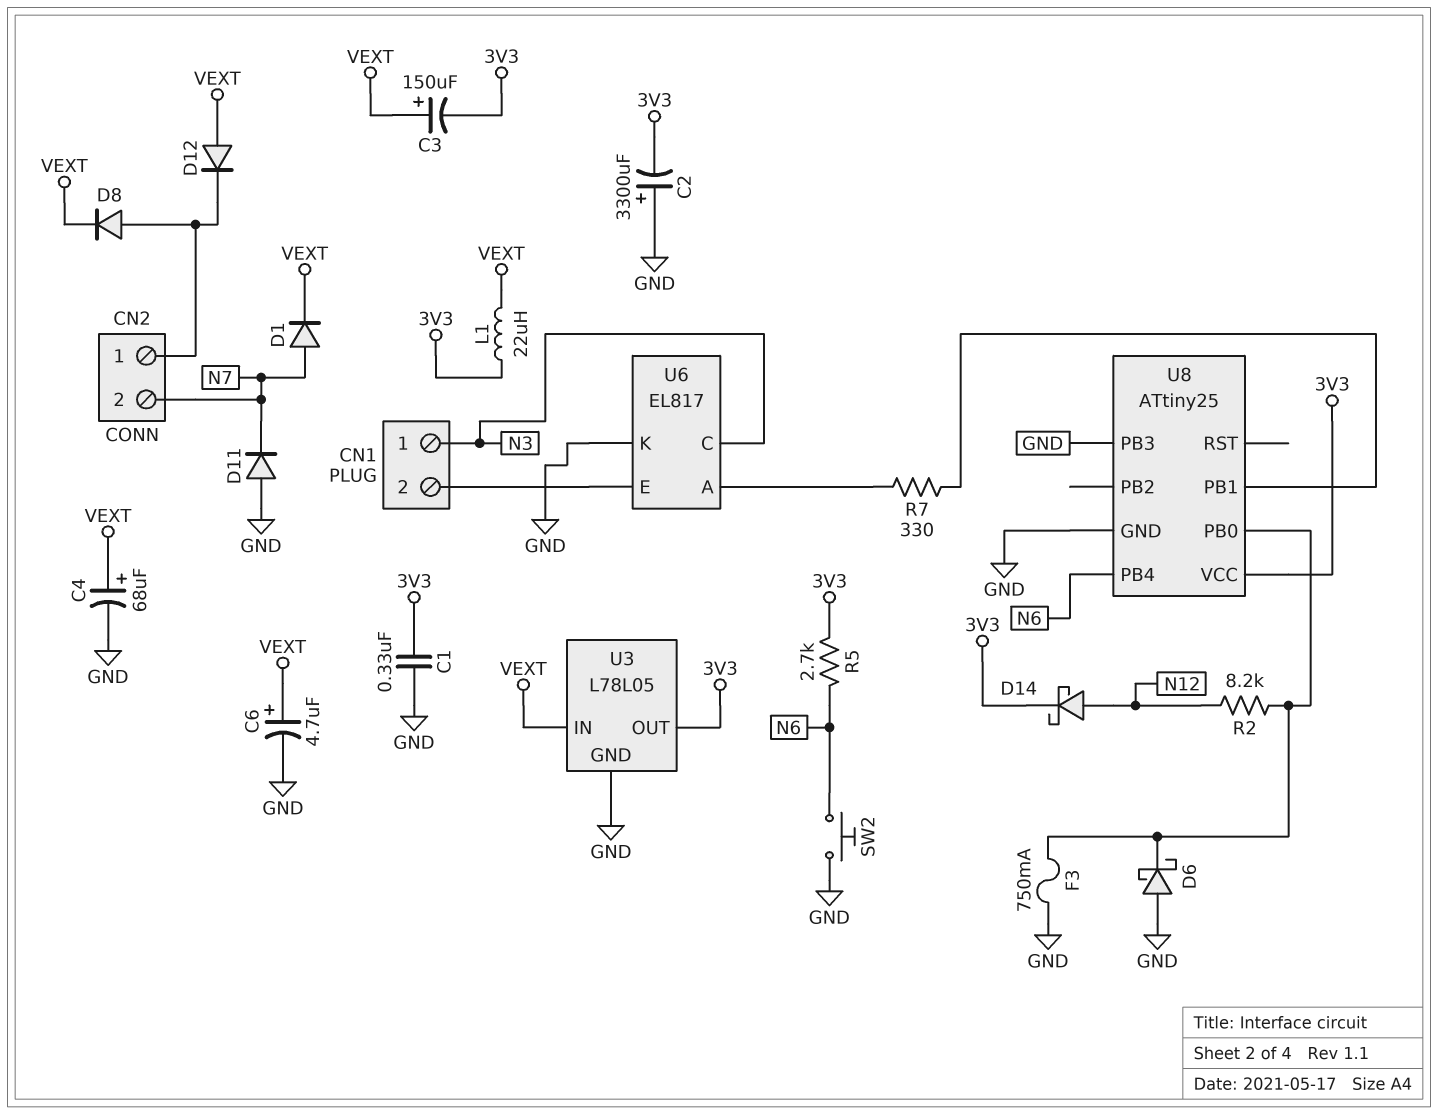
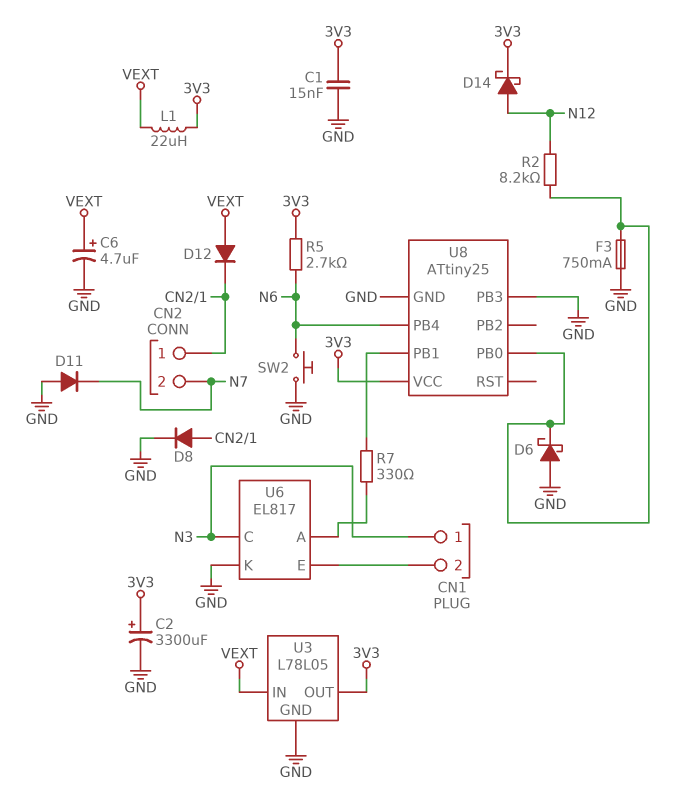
C1: 330nF (3V3, GND) -> 15nF (3V3, GND)
C2: 3300uF (plus GND, minus 3V3) -> 3300uF (plus 3V3, minus GND)
C3: 150uF (plus VEXT, minus 3V3) -> none
C4: 68uF (plus VEXT, minus GND) -> none
D1: diode (A N7, K VEXT) -> none
D8: diode (A CN2/1, K VEXT) -> diode (A CN2/1, K GND)

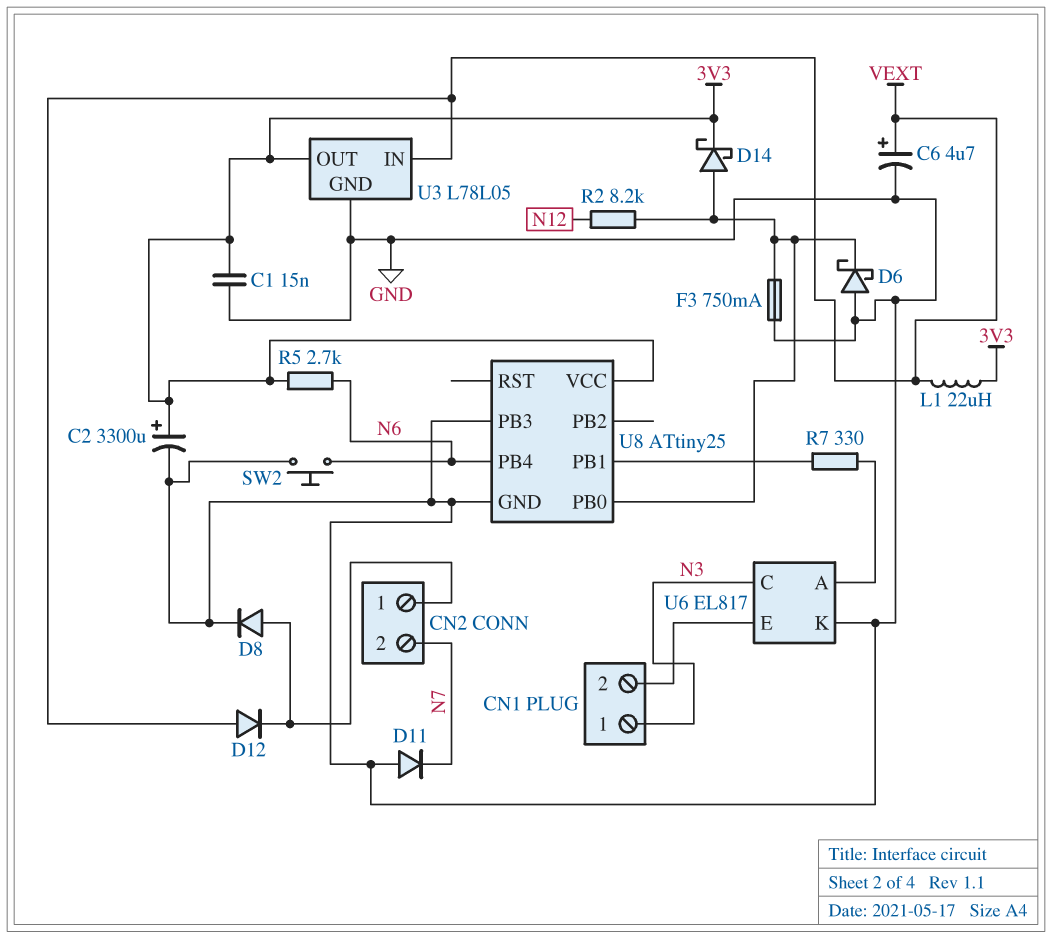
D14: schottky (A N12, K 3V3) -> schottky (A U8/PB0, K 3V3)

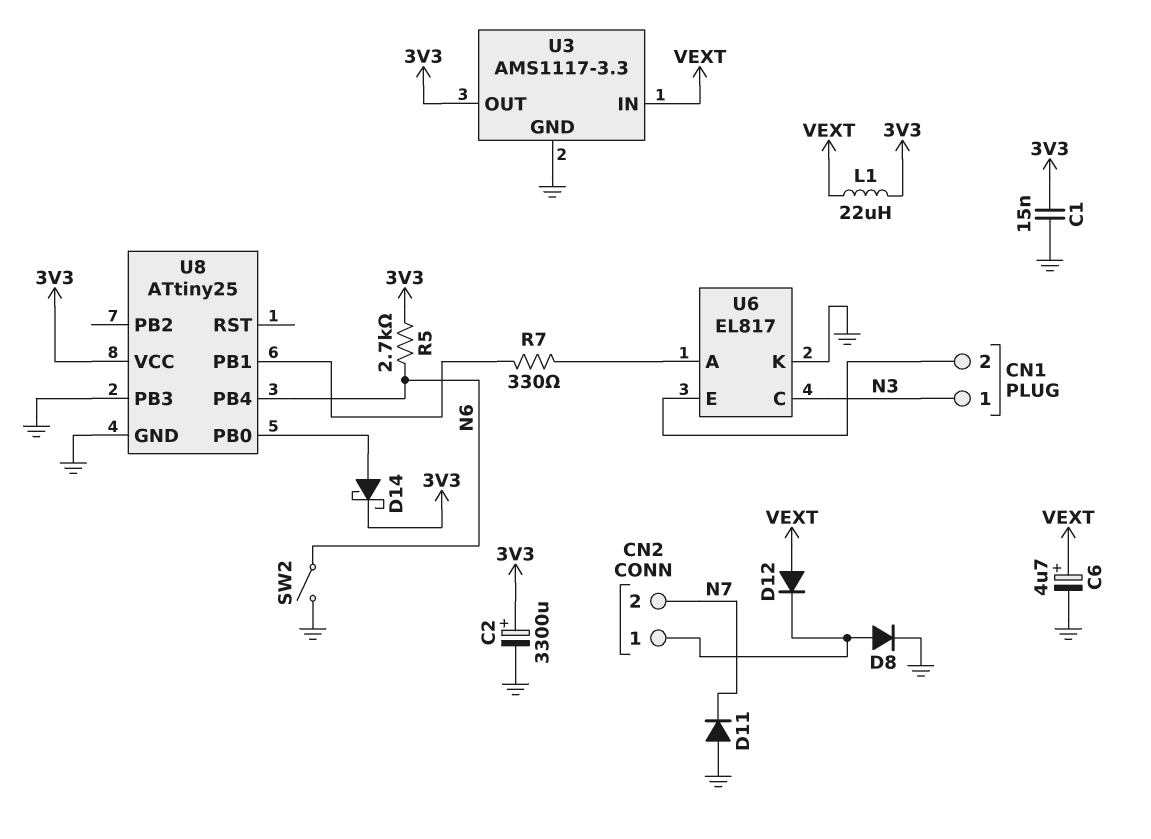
D6: schottky (A GND, K U8/PB0) -> none
F3: 750mA (GND, U8/PB0) -> none
R2: 8.2k (N12, U8/PB0) -> none
SW2: button (GND, N6) -> switch (GND, N6)
U3: L78L05 -> AMS1117-3.3

